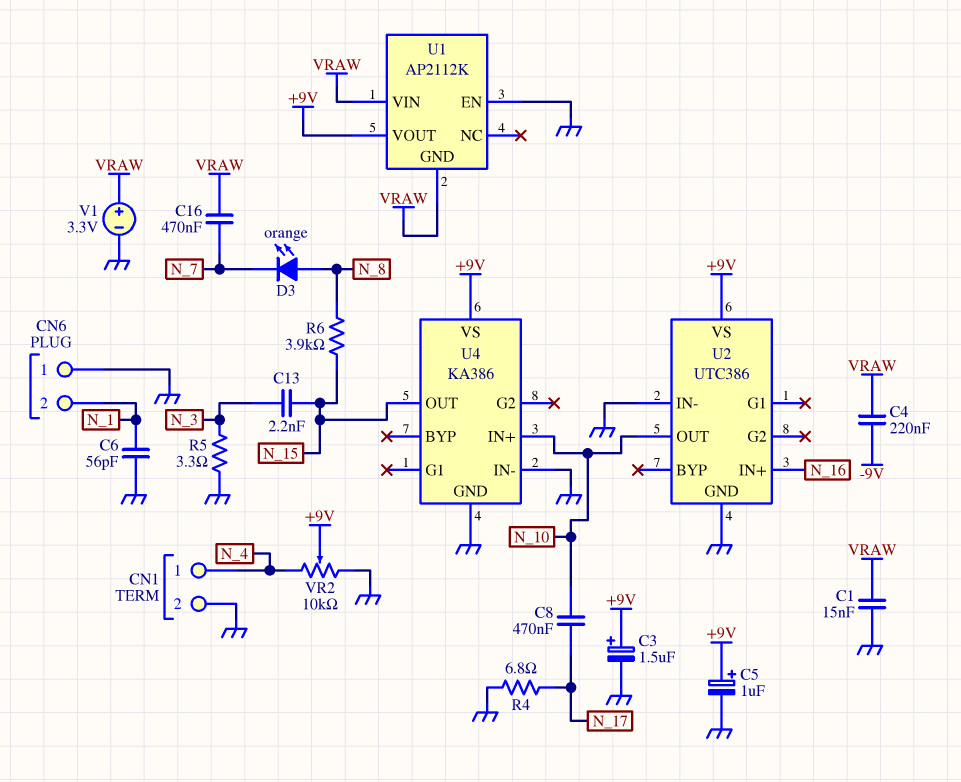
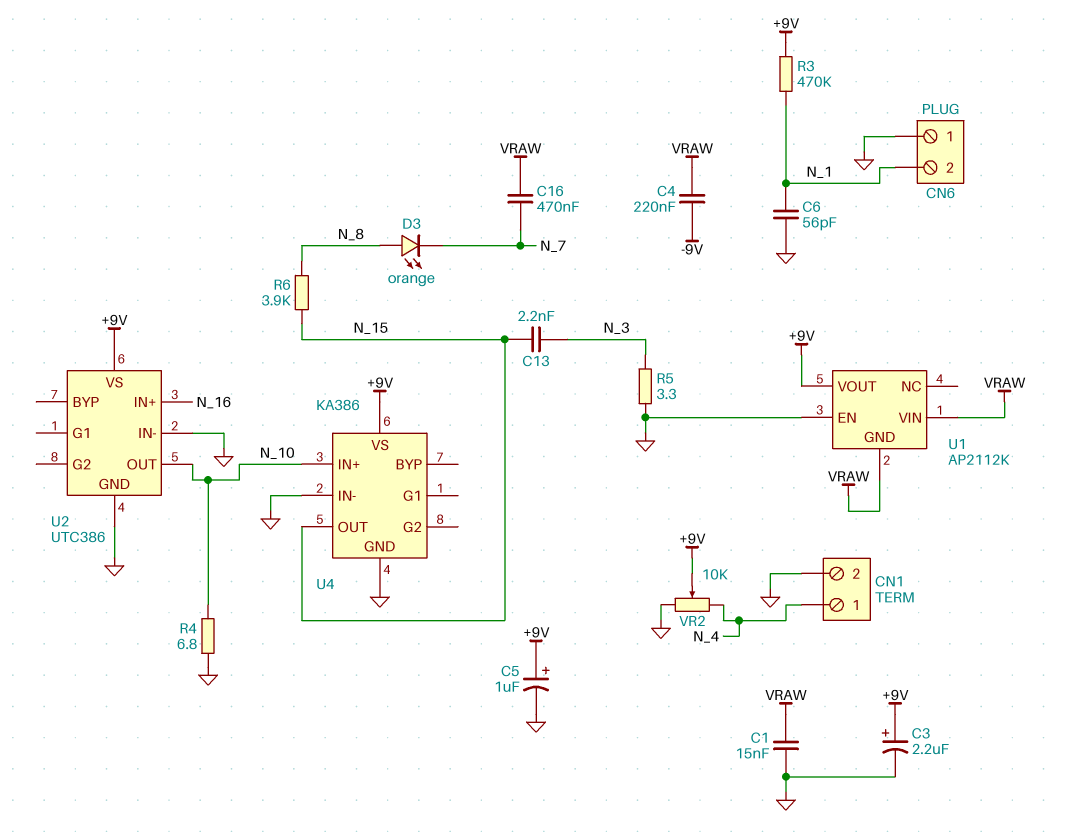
C3: 1.5uF (plus +9V, minus GND) -> 2.2uF (plus +9V, minus GND)
C8: 470nF (N_10, N_17) -> none
R3: none -> 470k (+9V, N_1)
R4: 6.8 (GND, N_17) -> 6.8 (GND, N_10)
V1: 3.3V (plus VRAW, minus GND) -> none

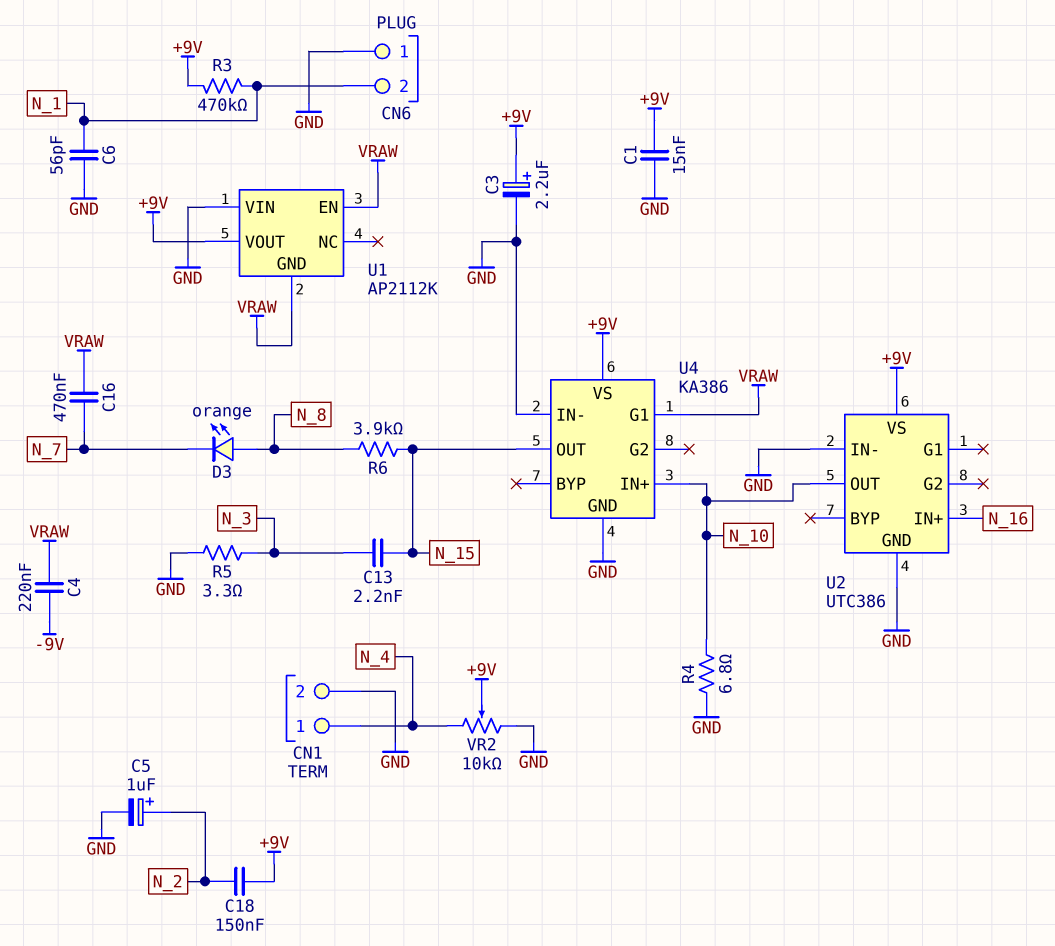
C1: 15nF (GND, VRAW) -> 15nF (+9V, GND)
C5: 1uF (plus +9V, minus GND) -> 1uF (plus N_2, minus GND)
C18: none -> 150nF (+9V, N_2)
U1 pin EN: GND -> VRAW
U1 pin VIN: VRAW -> GND
U4 pin G1: none -> VRAW

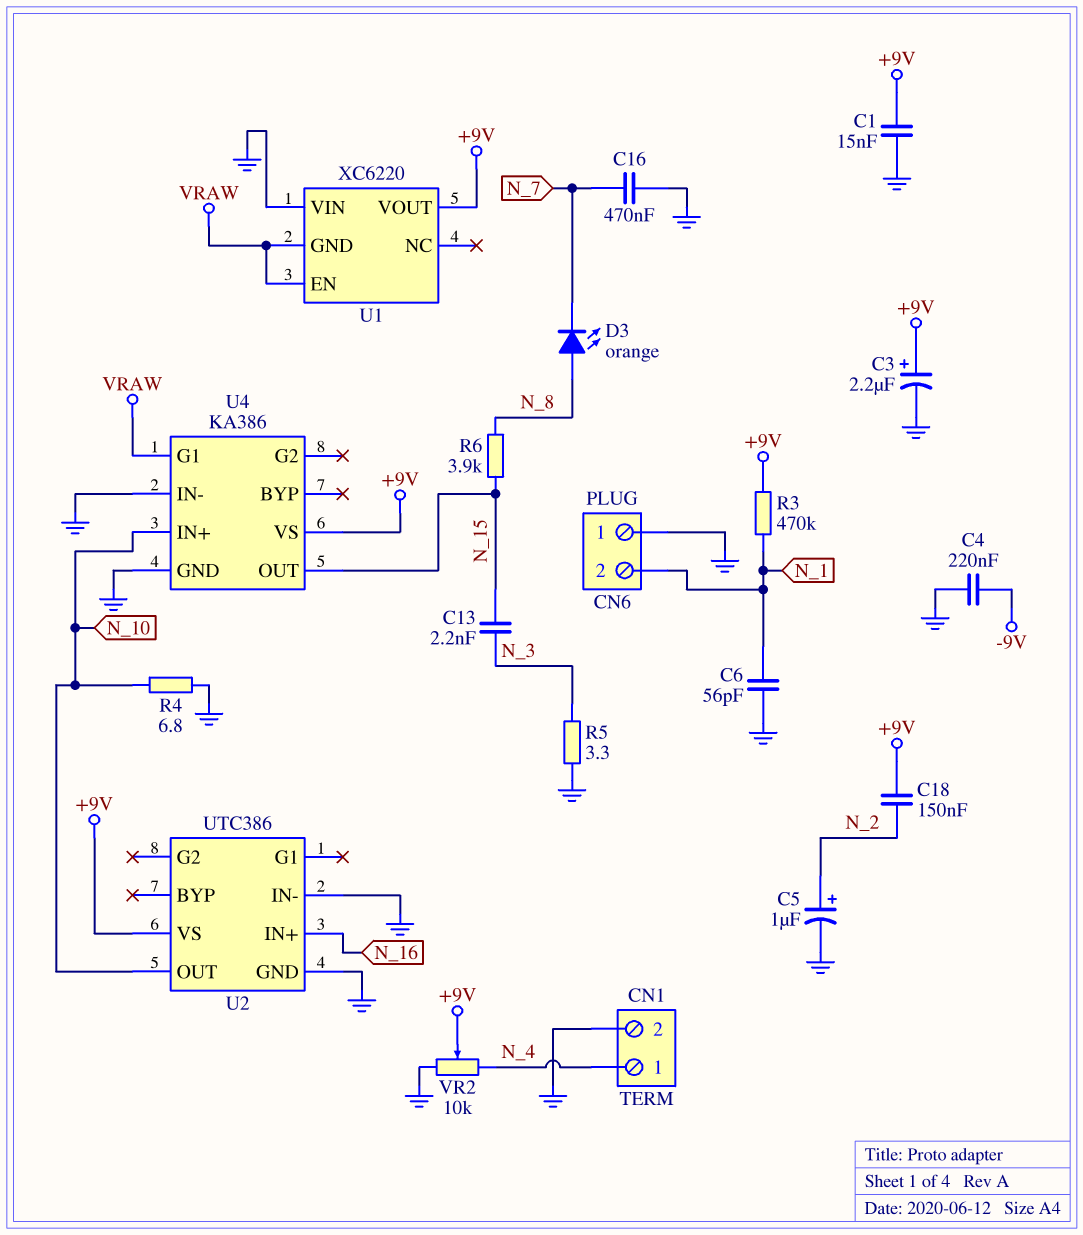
C4: 220nF (-9V, VRAW) -> 220nF (-9V, GND)
C16: 470nF (N_7, VRAW) -> 470nF (GND, N_7)
U1: AP2112K -> XC6220

